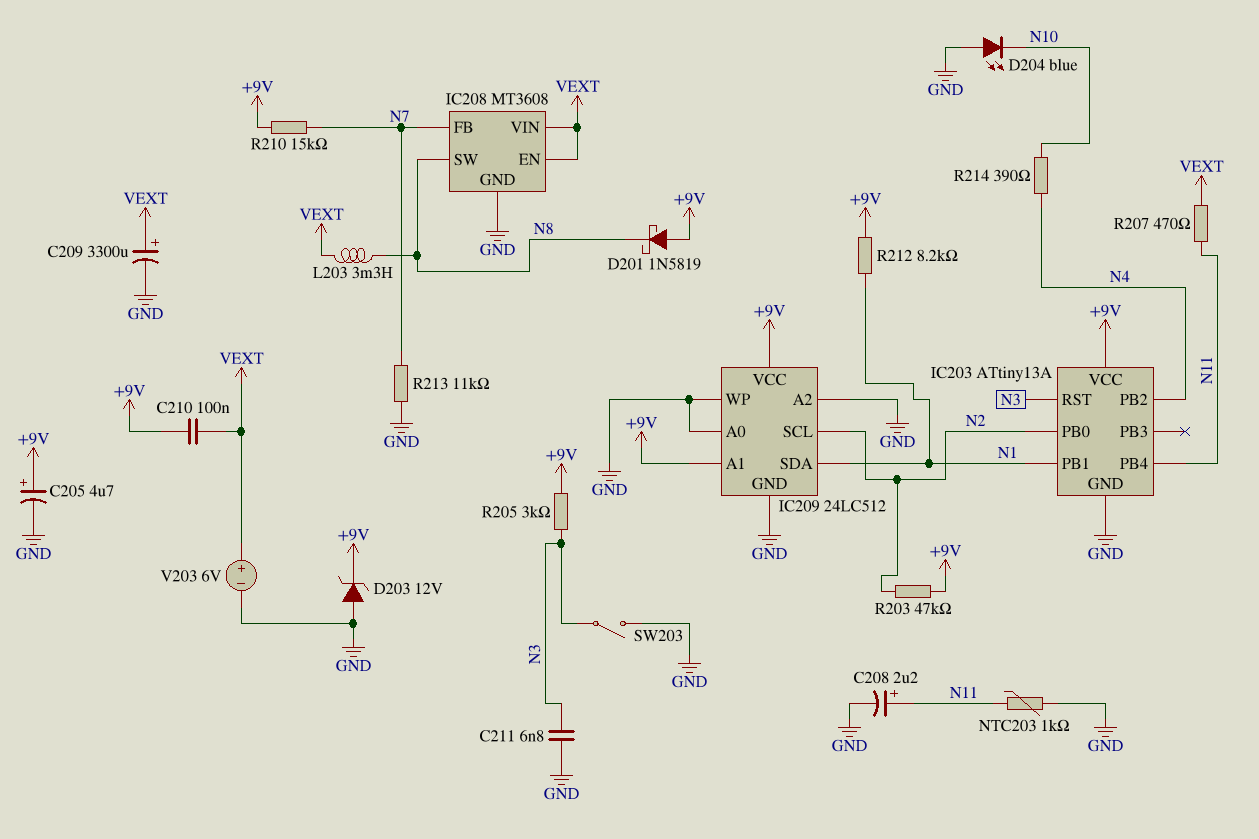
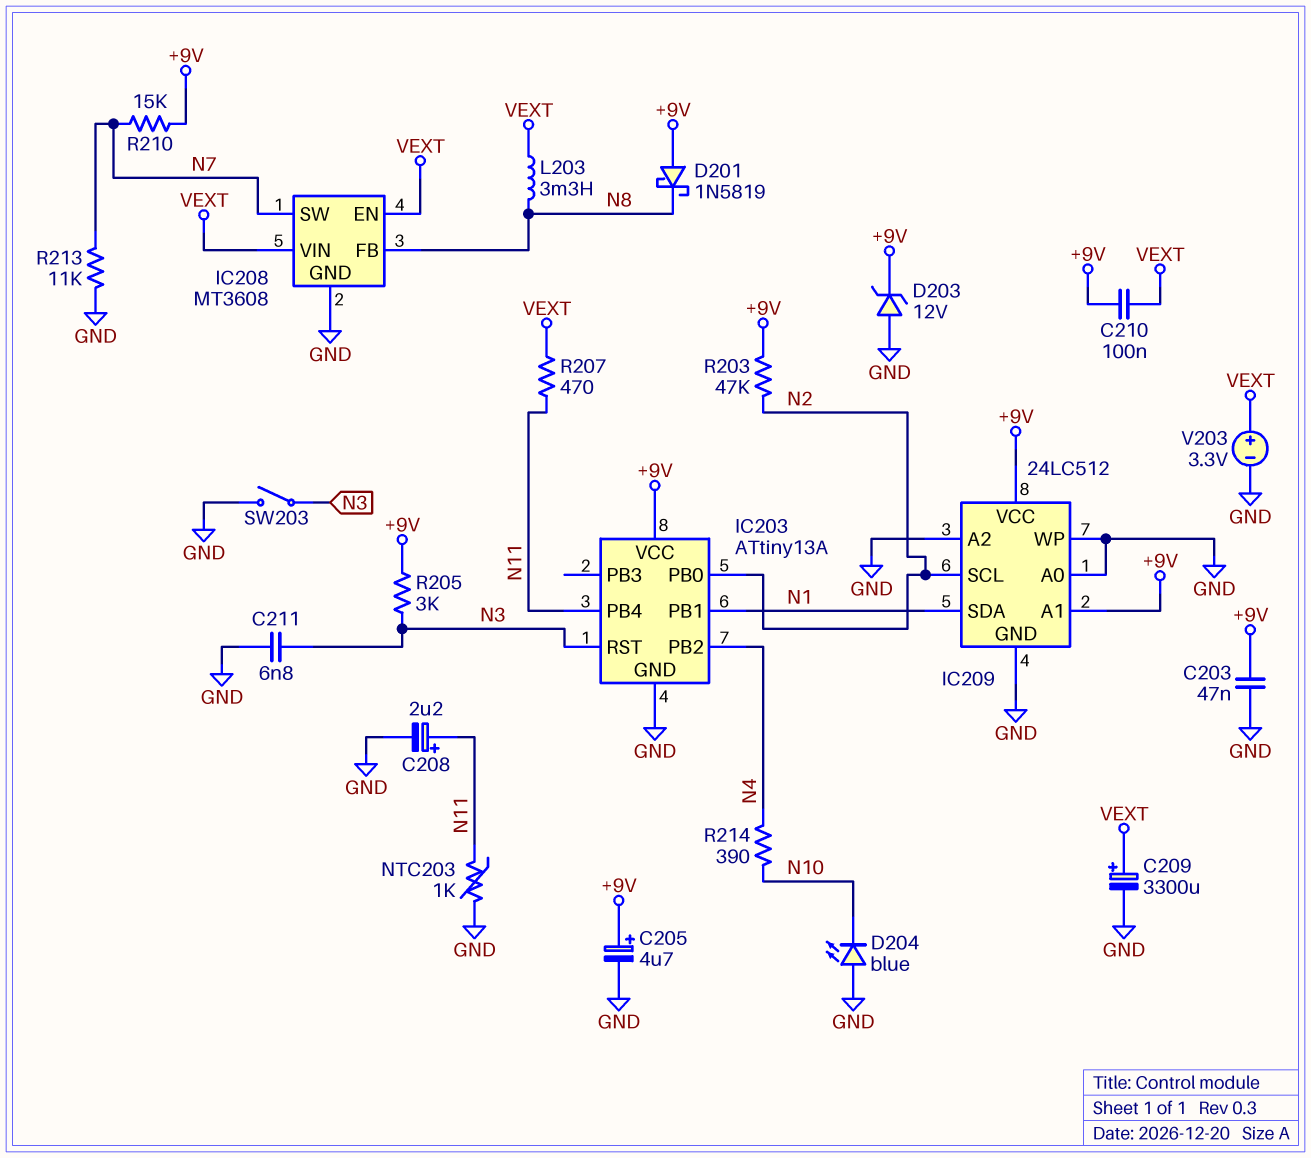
C203: none -> 47nF (+9V, GND)
IC208 pin FB: N7 -> N8
IC208 pin SW: N8 -> N7
R212: 8.2k (+9V, N1) -> none
V203: 6V (plus VEXT, minus GND) -> 3.3V (plus VEXT, minus GND)

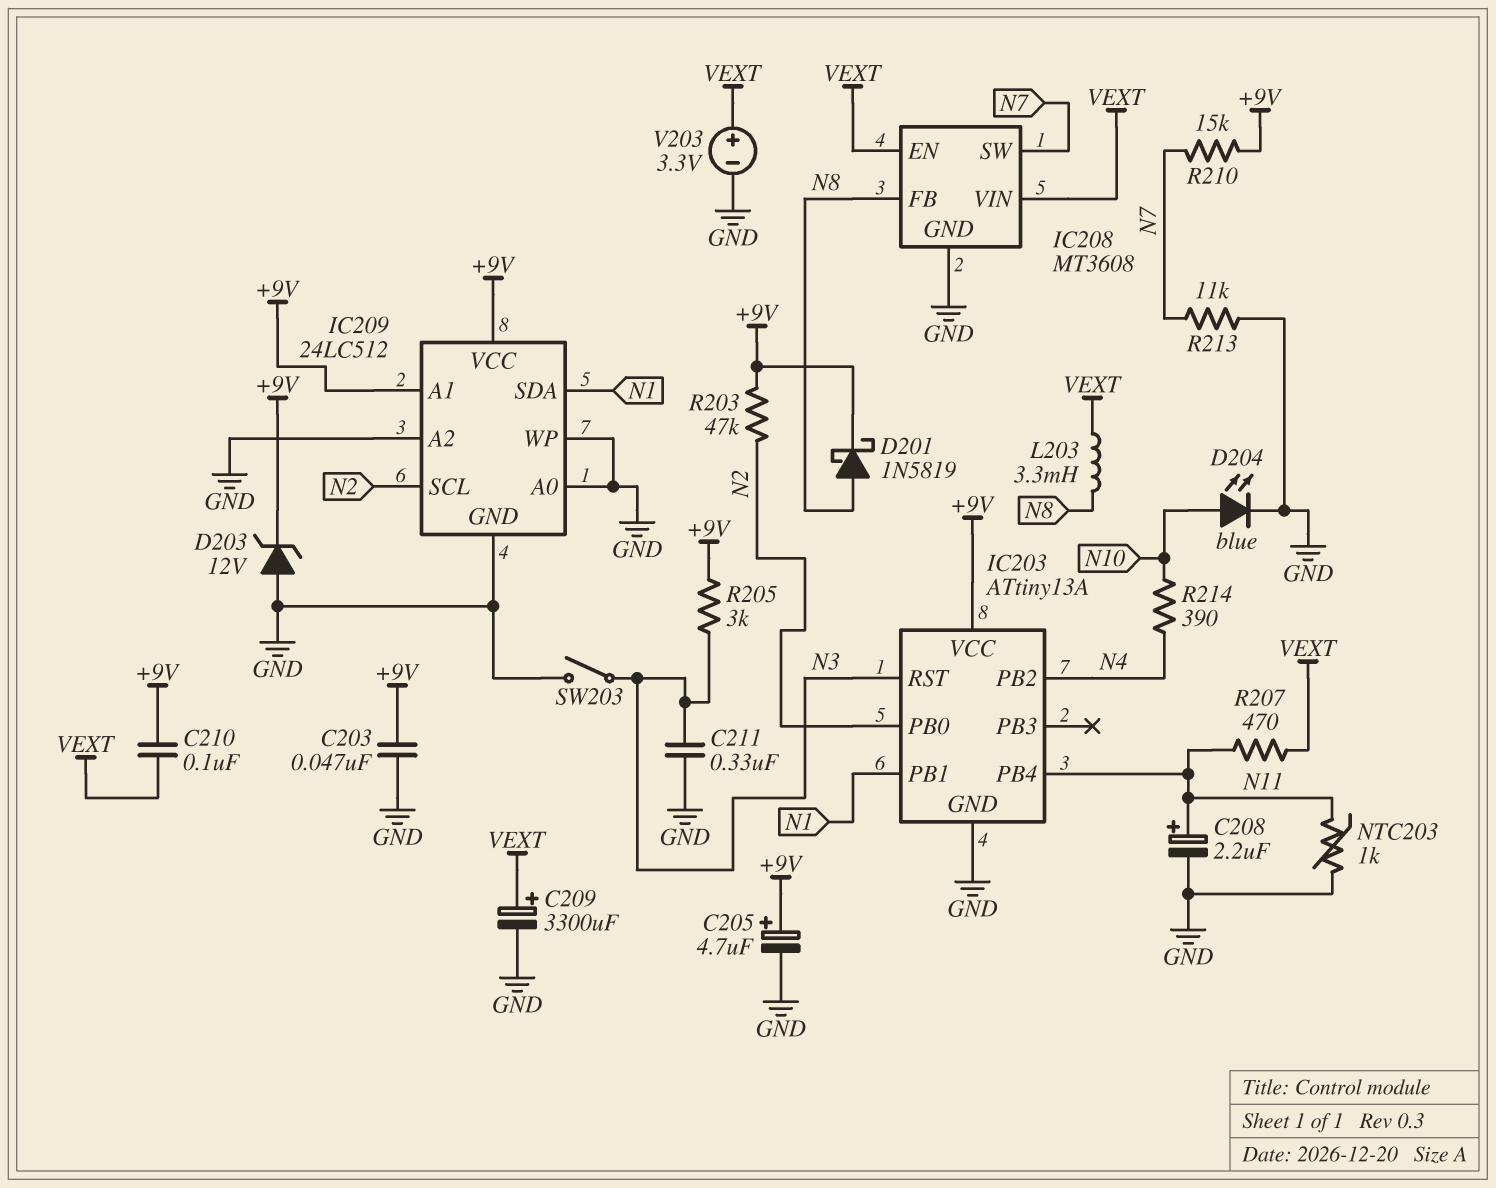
C211: 6.8nF (GND, N3) -> 330nF (GND, N3)
D201: schottky 1N5819 (A +9V, K N8) -> schottky 1N5819 (A N8, K +9V)
D204: LED blue (A GND, K N10) -> LED blue (A N10, K GND)

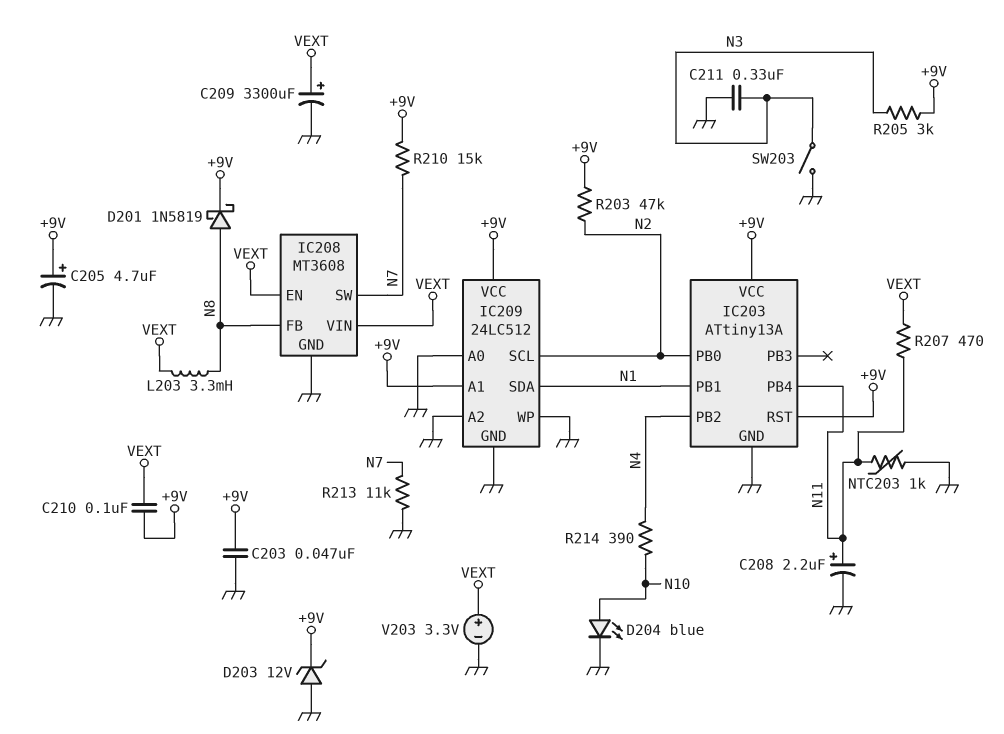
IC203 pin RST: N3 -> +9V

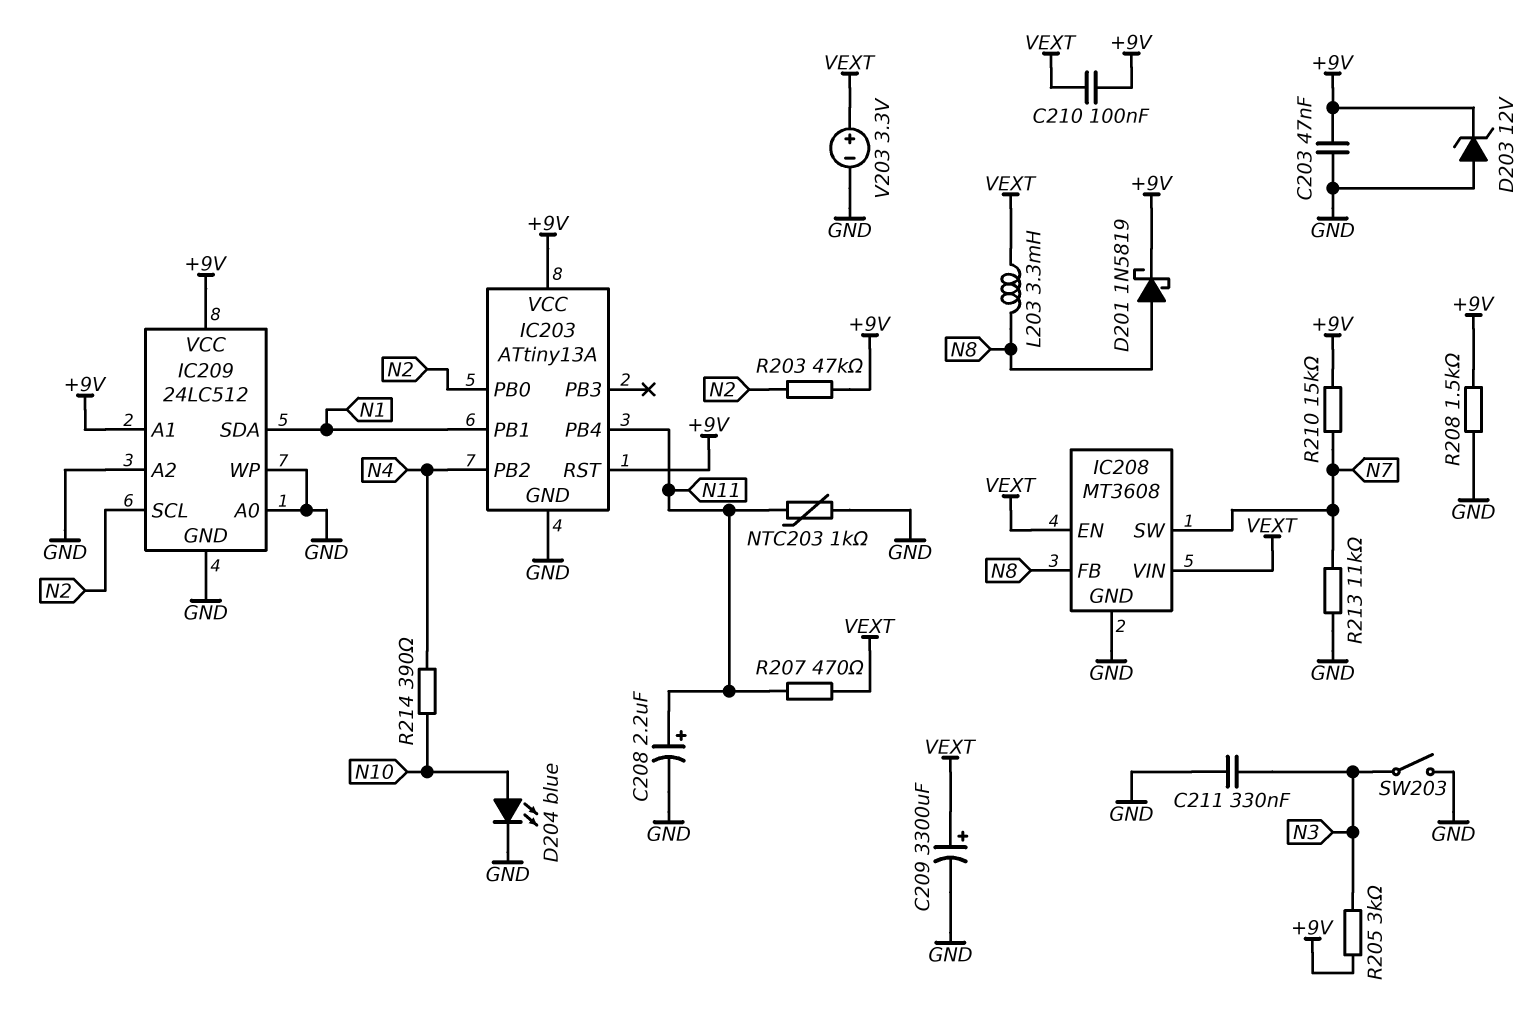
C205: 4.7uF (plus +9V, minus GND) -> none
R208: none -> 1.5k (+9V, GND)

